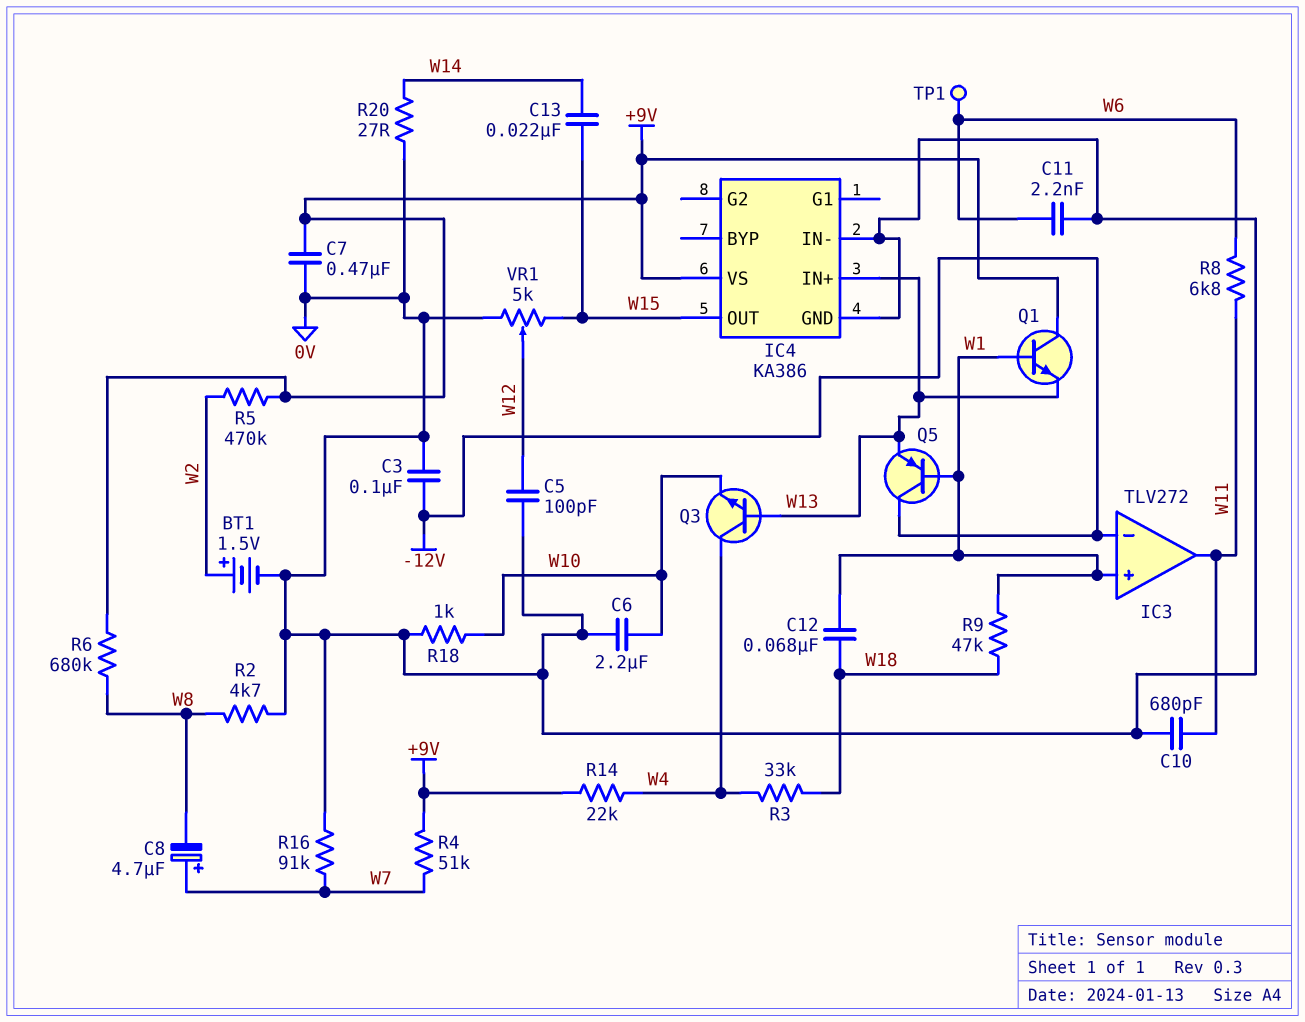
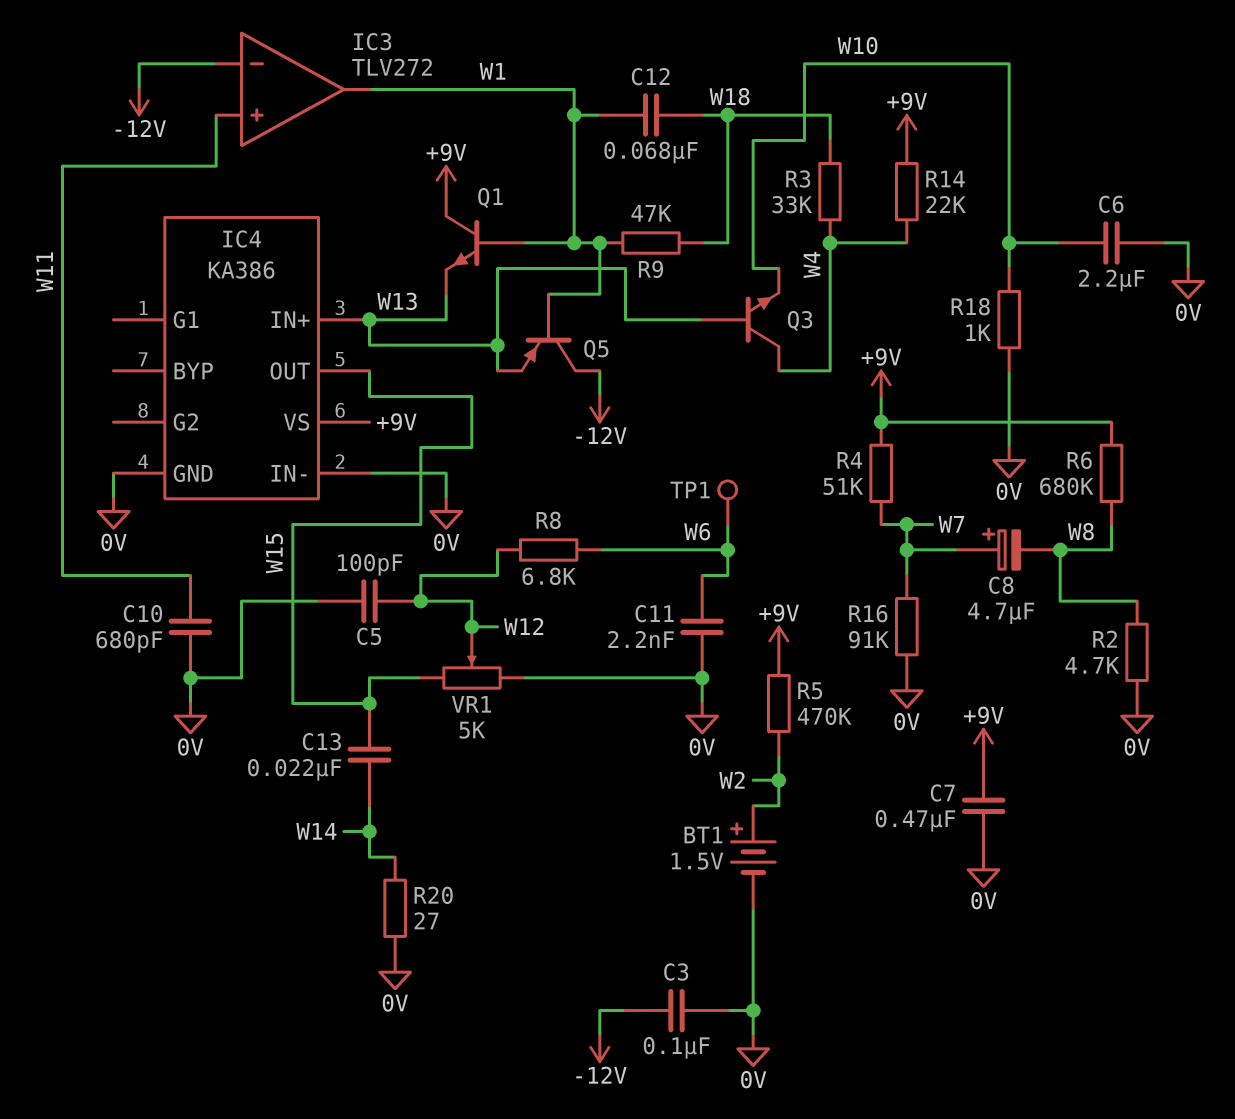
IC3 pin in+: W1 -> W11
IC3 pin out: W11 -> W1
R8: 6.8k (W6, W11) -> 6.8k (W6, W12)

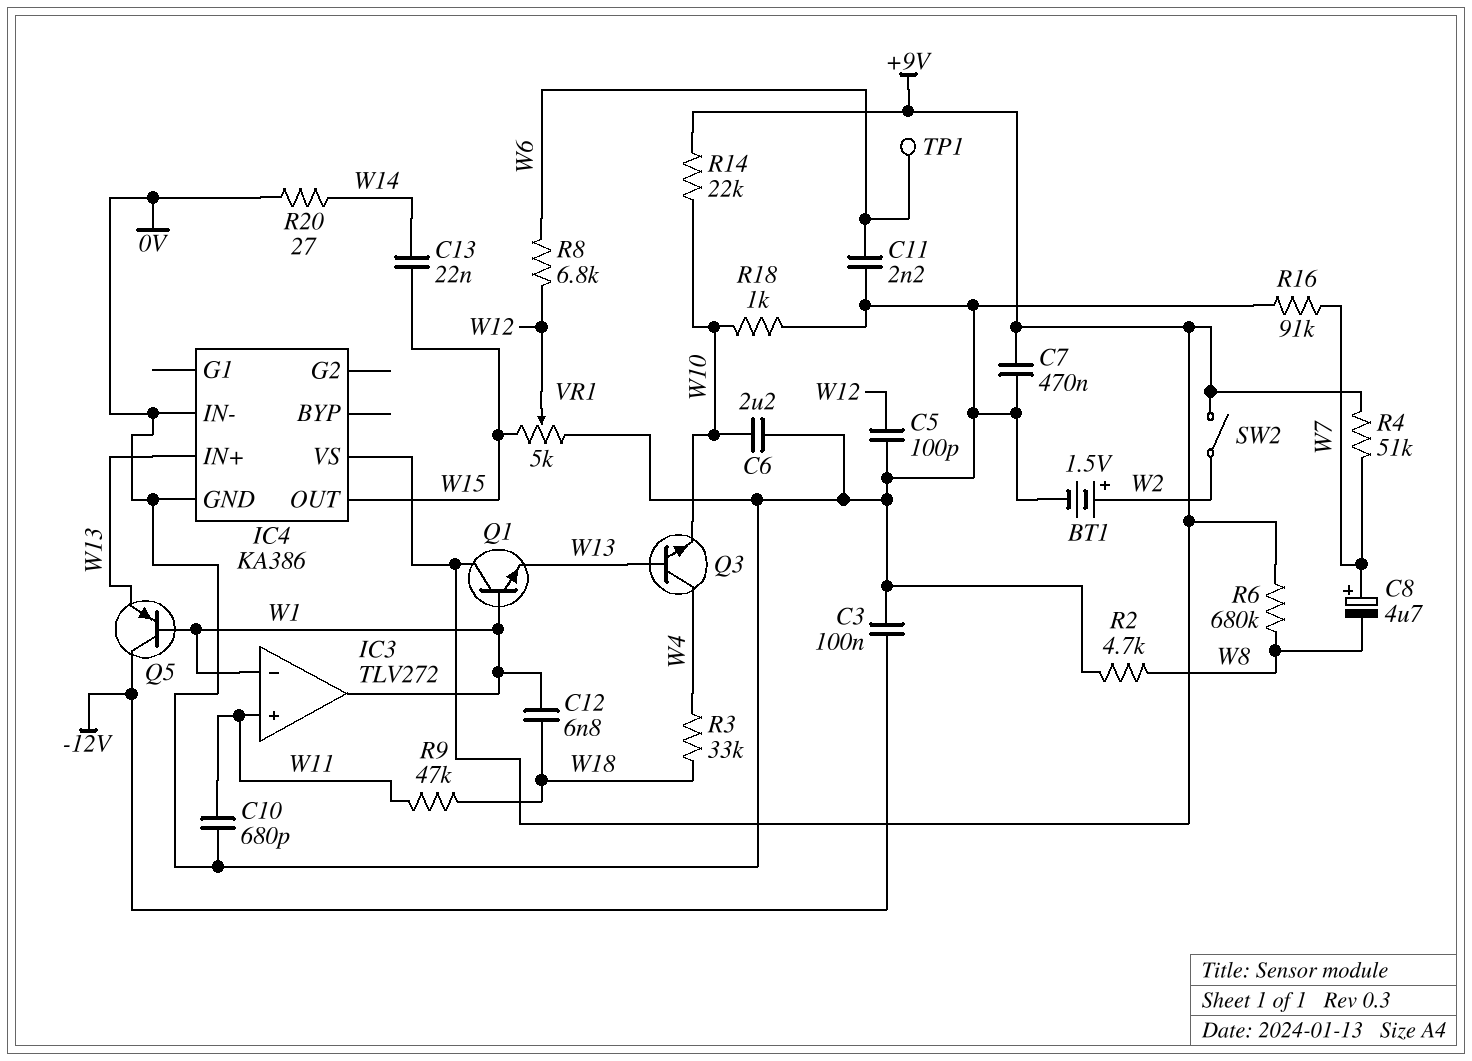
C12: 68nF (W1, W18) -> 6.8nF (W1, W18)
IC3 pin in-: -12V -> W1
R5: 470k (+9V, W2) -> none
R9: 47k (W1, W18) -> 47k (W11, W18)
R14: 22k (+9V, W4) -> 22k (+9V, W10)
SW2: none -> switch (+9V, W2)

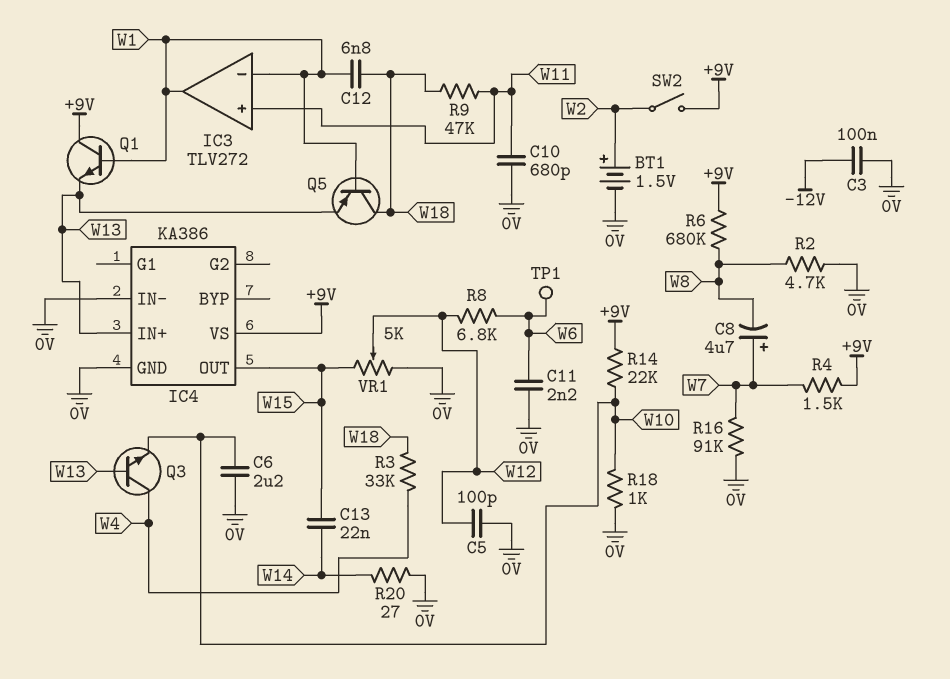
C7: 470nF (+9V, 0V) -> none
Q5: PNP (B W1, C -12V, E W13) -> PNP (B W1, C W18, E W13)
R4: 51k (+9V, W7) -> 1.5k (+9V, W7)

